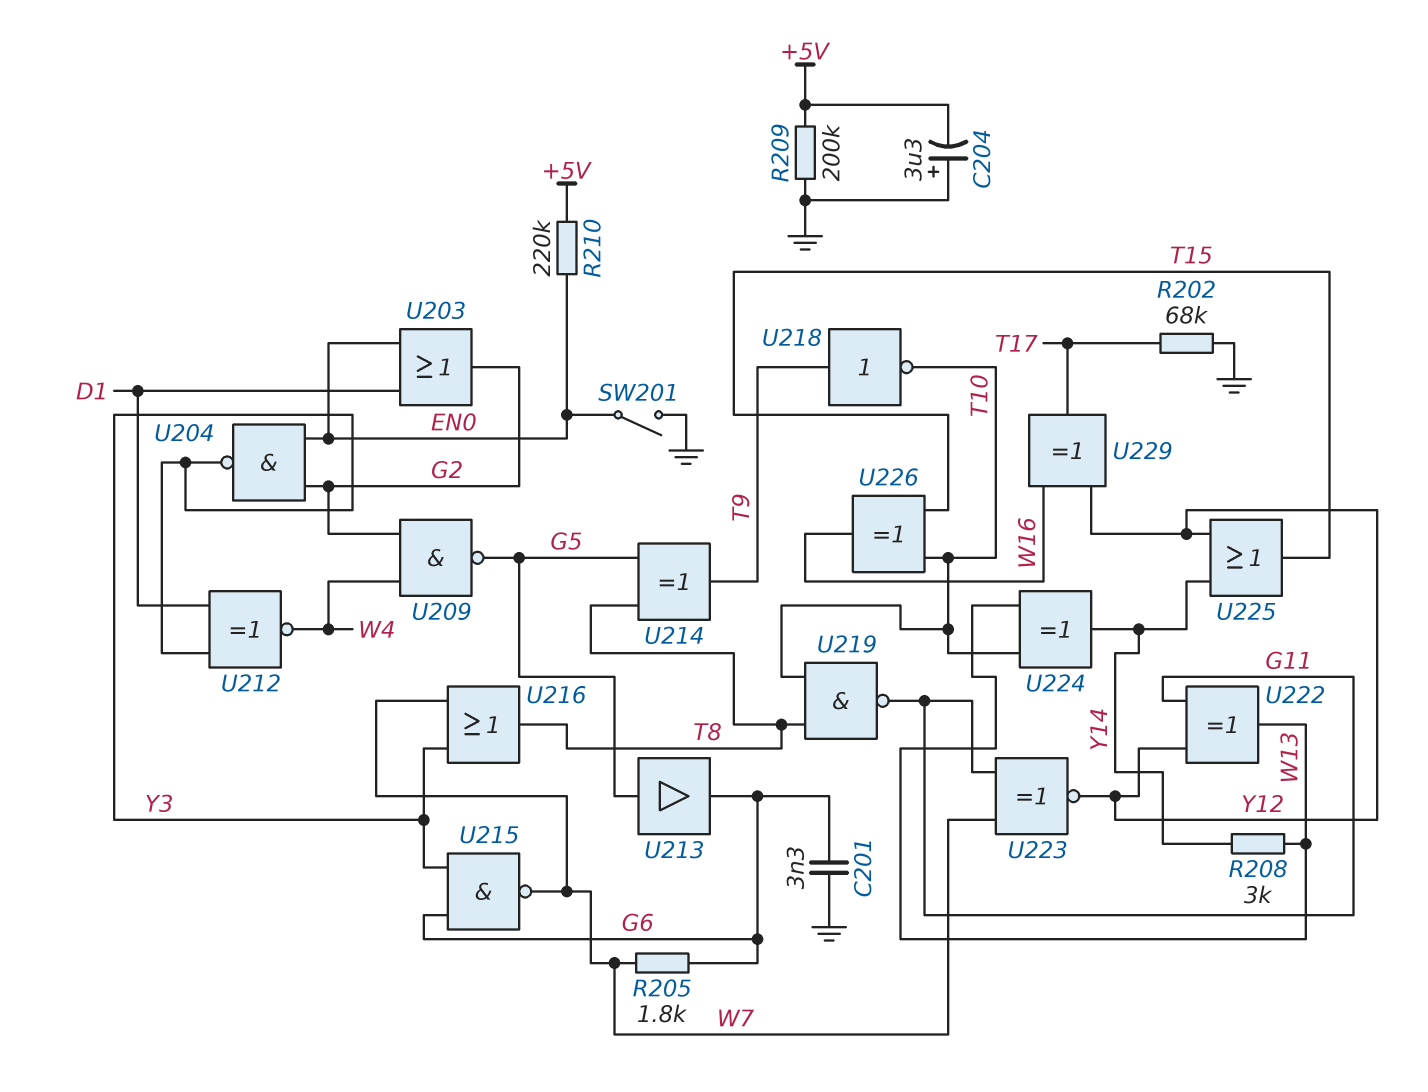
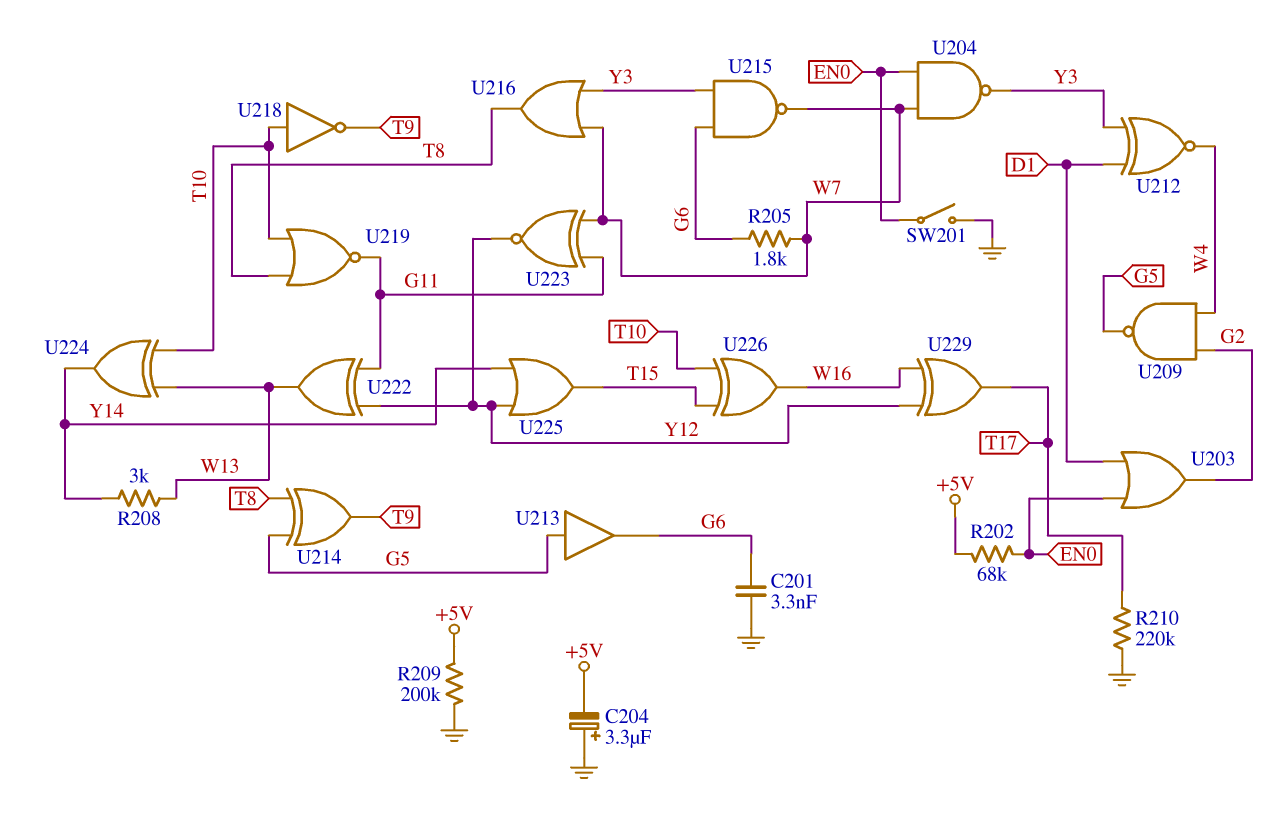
R202: 68k (GND, T17) -> 68k (+5V, EN0)
R210: 220k (+5V, EN0) -> 220k (GND, T17)
U204: NAND (in EN0, in G2, out Y3) -> NAND (in EN0, in W7, out Y3)
U218: NOT (in T9, out T10) -> NOT (in T10, out T9)
U219: NAND (in T8, in T10, out G11) -> NOR (in T8, in T10, out G11)

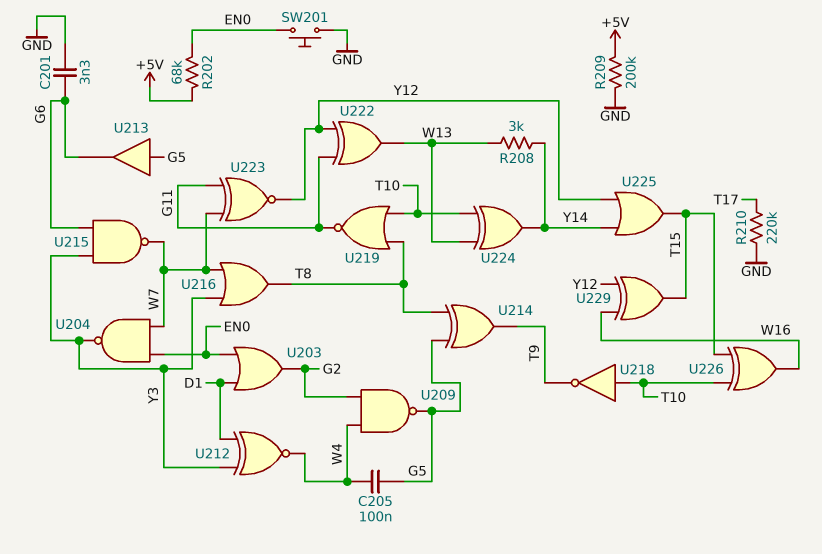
C204: 3.3uF (plus GND, minus +5V) -> none
C205: none -> 100nF (G5, W4)
R205: 1.8k (G6, W7) -> none
SW201: switch (EN0, GND) -> button (EN0, GND)
U229: XOR (in W16, in Y12, out T17) -> XOR (in W16, in Y12, out T15)

